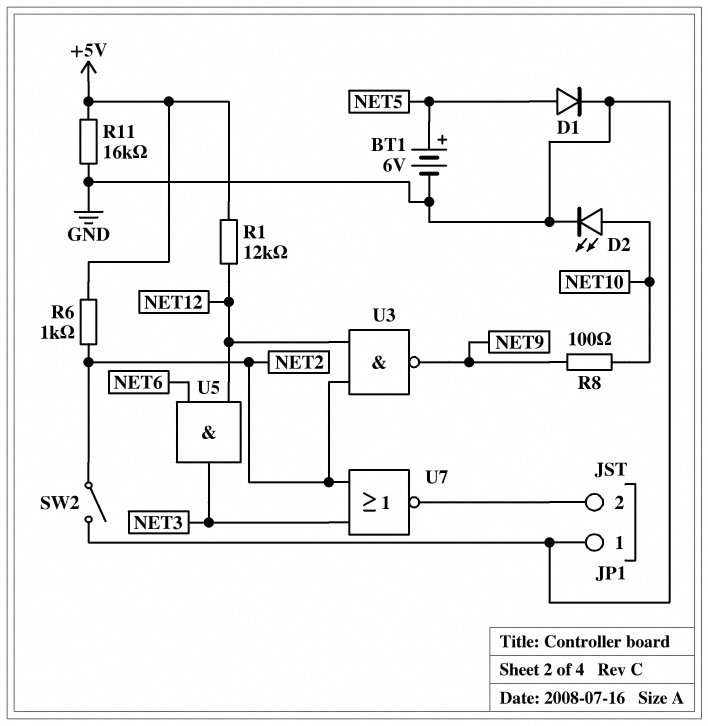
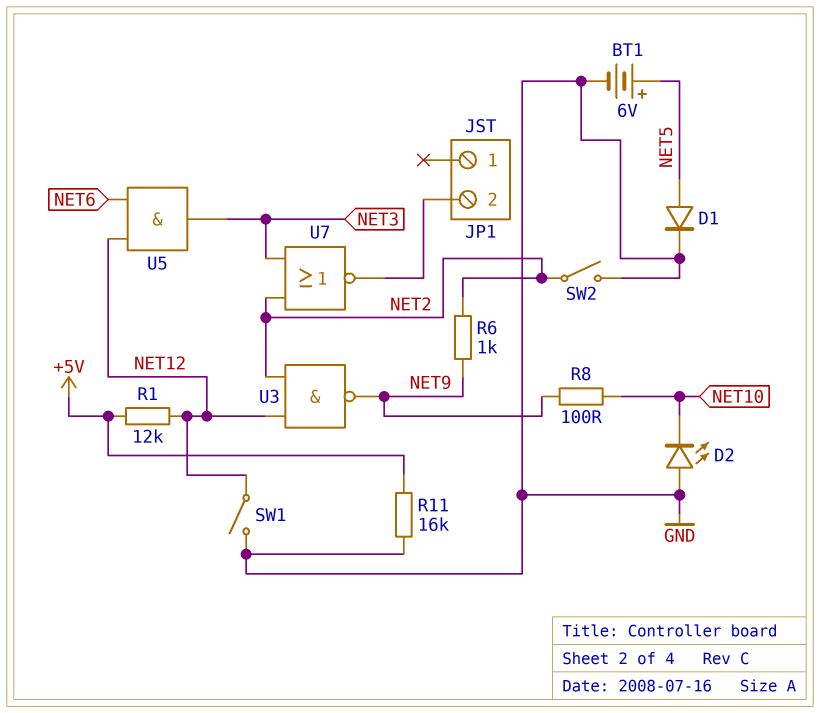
D2: LED (A NET10, K GND) -> LED (A GND, K NET10)
JP1 pin 1: GND -> none
R6: 1k (+5V, NET2) -> 1k (NET2, NET9)
SW1: none -> switch (GND, NET12)

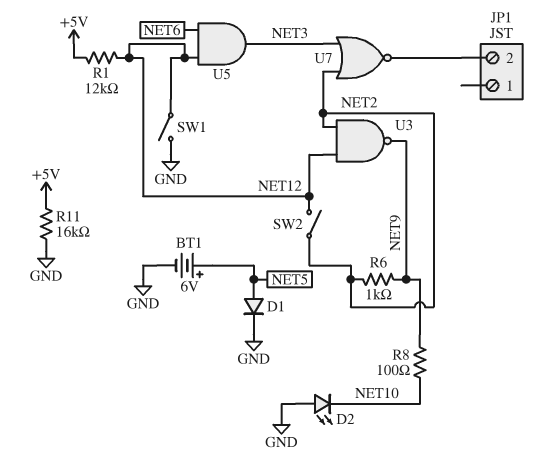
SW2: switch (GND, NET2) -> switch (NET2, NET12)

